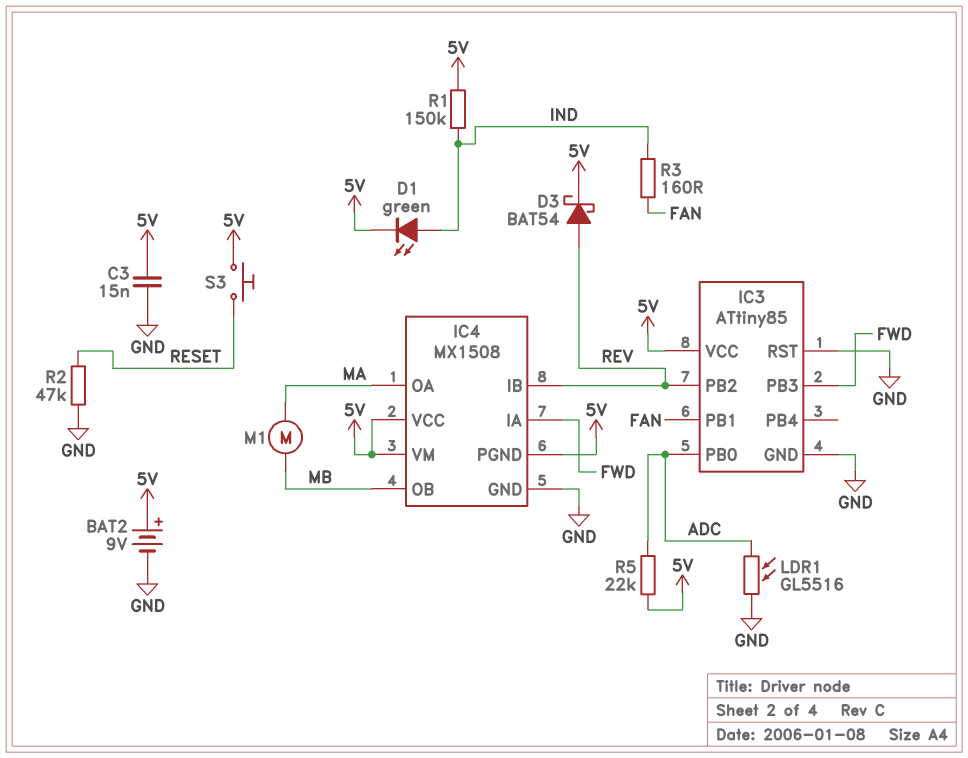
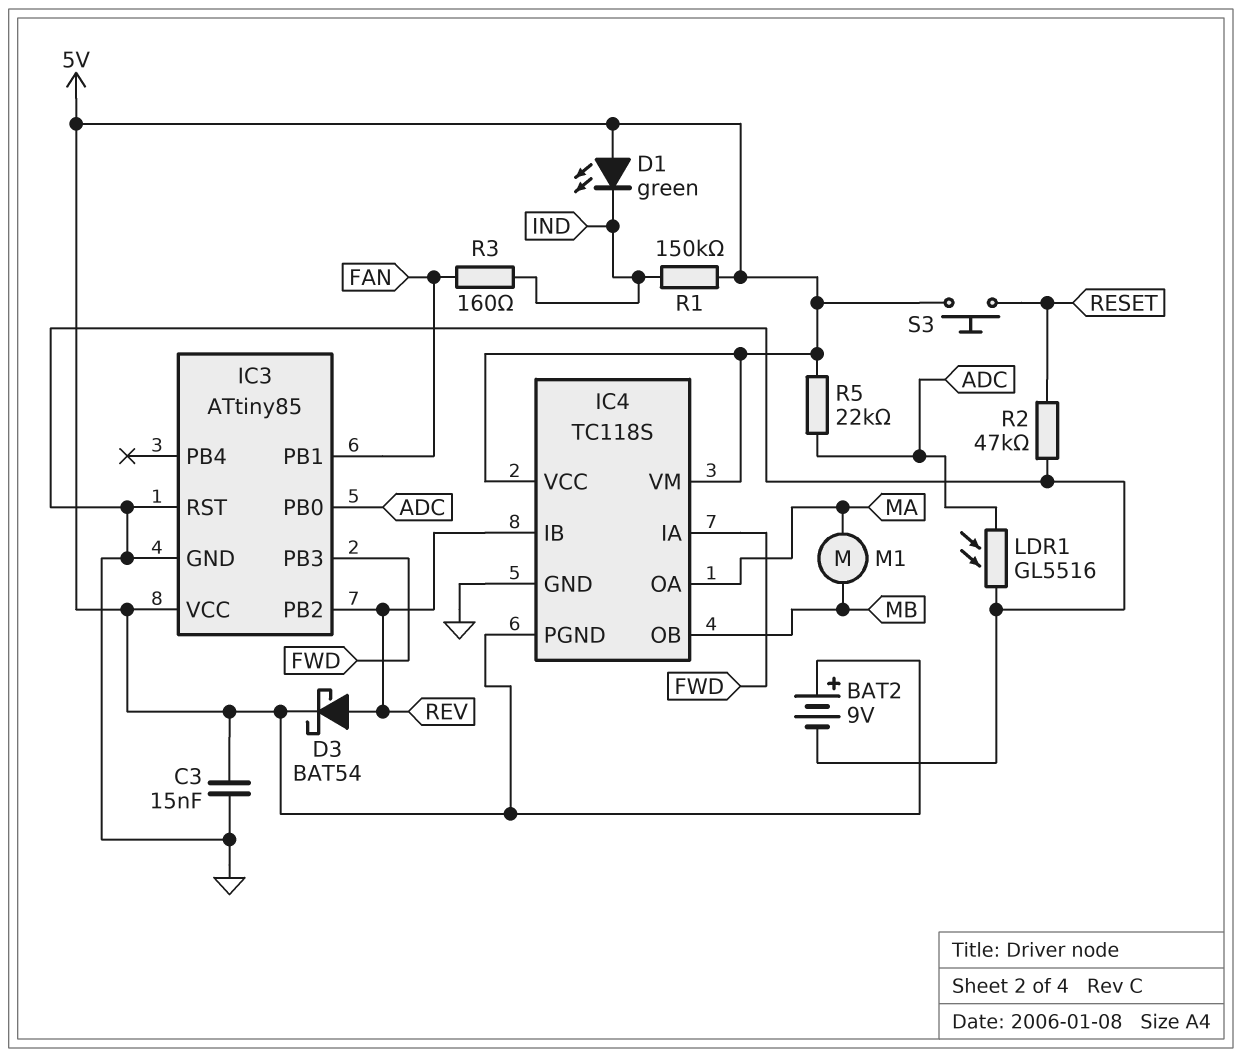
D1: LED green (A IND, K 5V) -> LED green (A 5V, K IND)
IC4: MX1508 -> TC118S

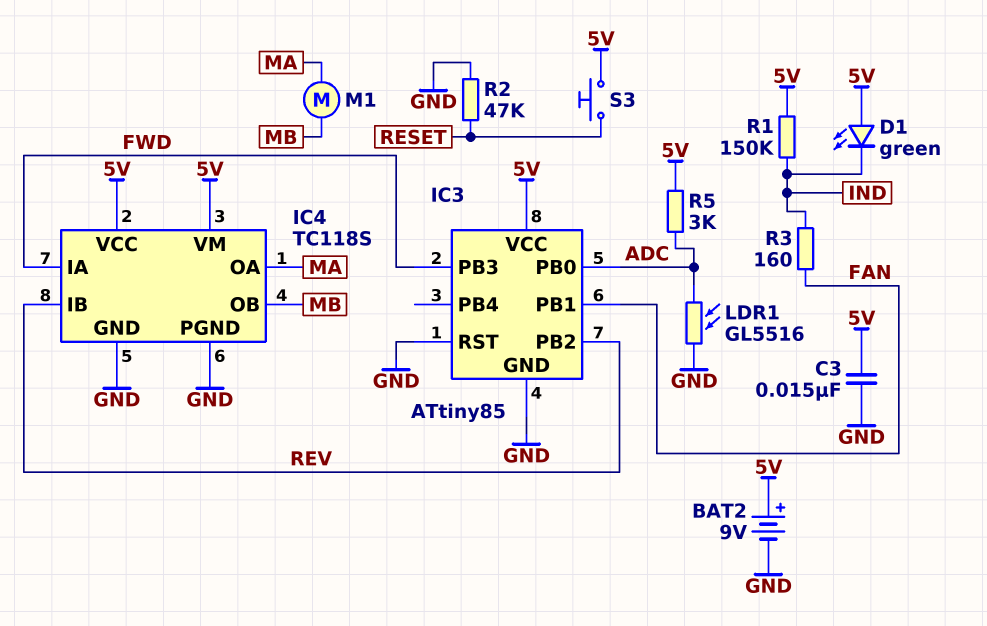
D3: schottky BAT54 (A REV, K 5V) -> none
IC4 pin PGND: 5V -> GND
R5: 22k (5V, ADC) -> 3k (5V, ADC)

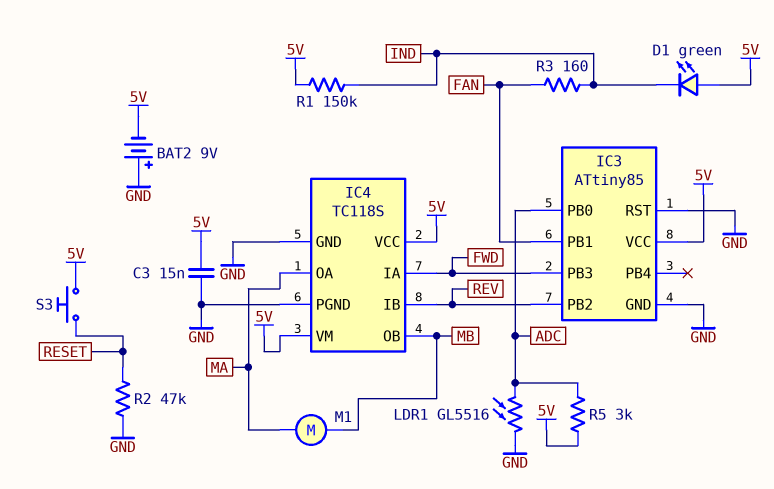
BAT2: 9V (plus 5V, minus GND) -> 9V (plus GND, minus 5V)

